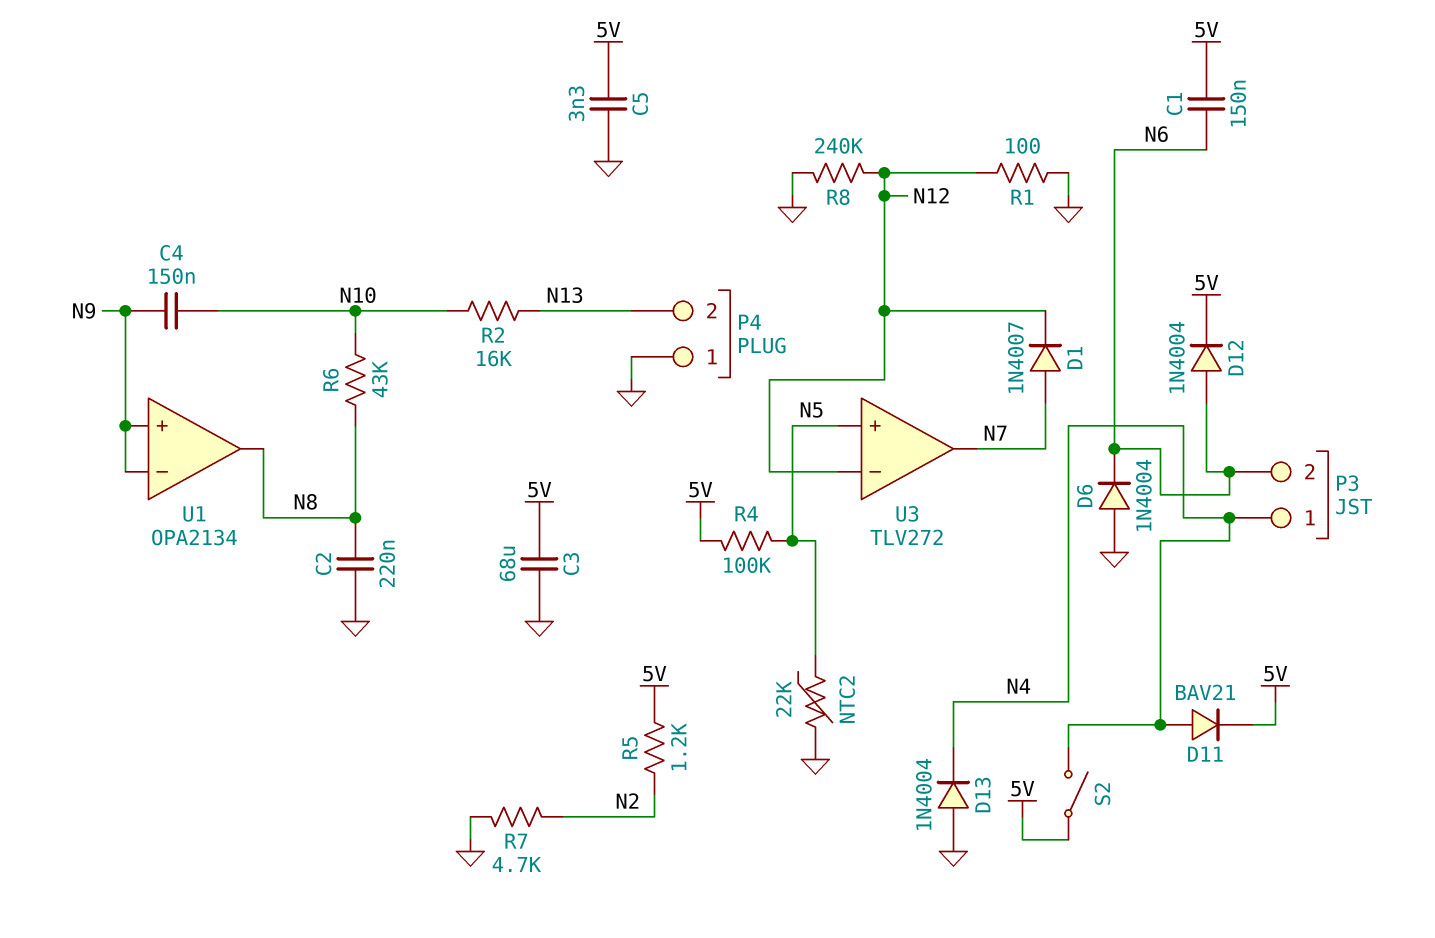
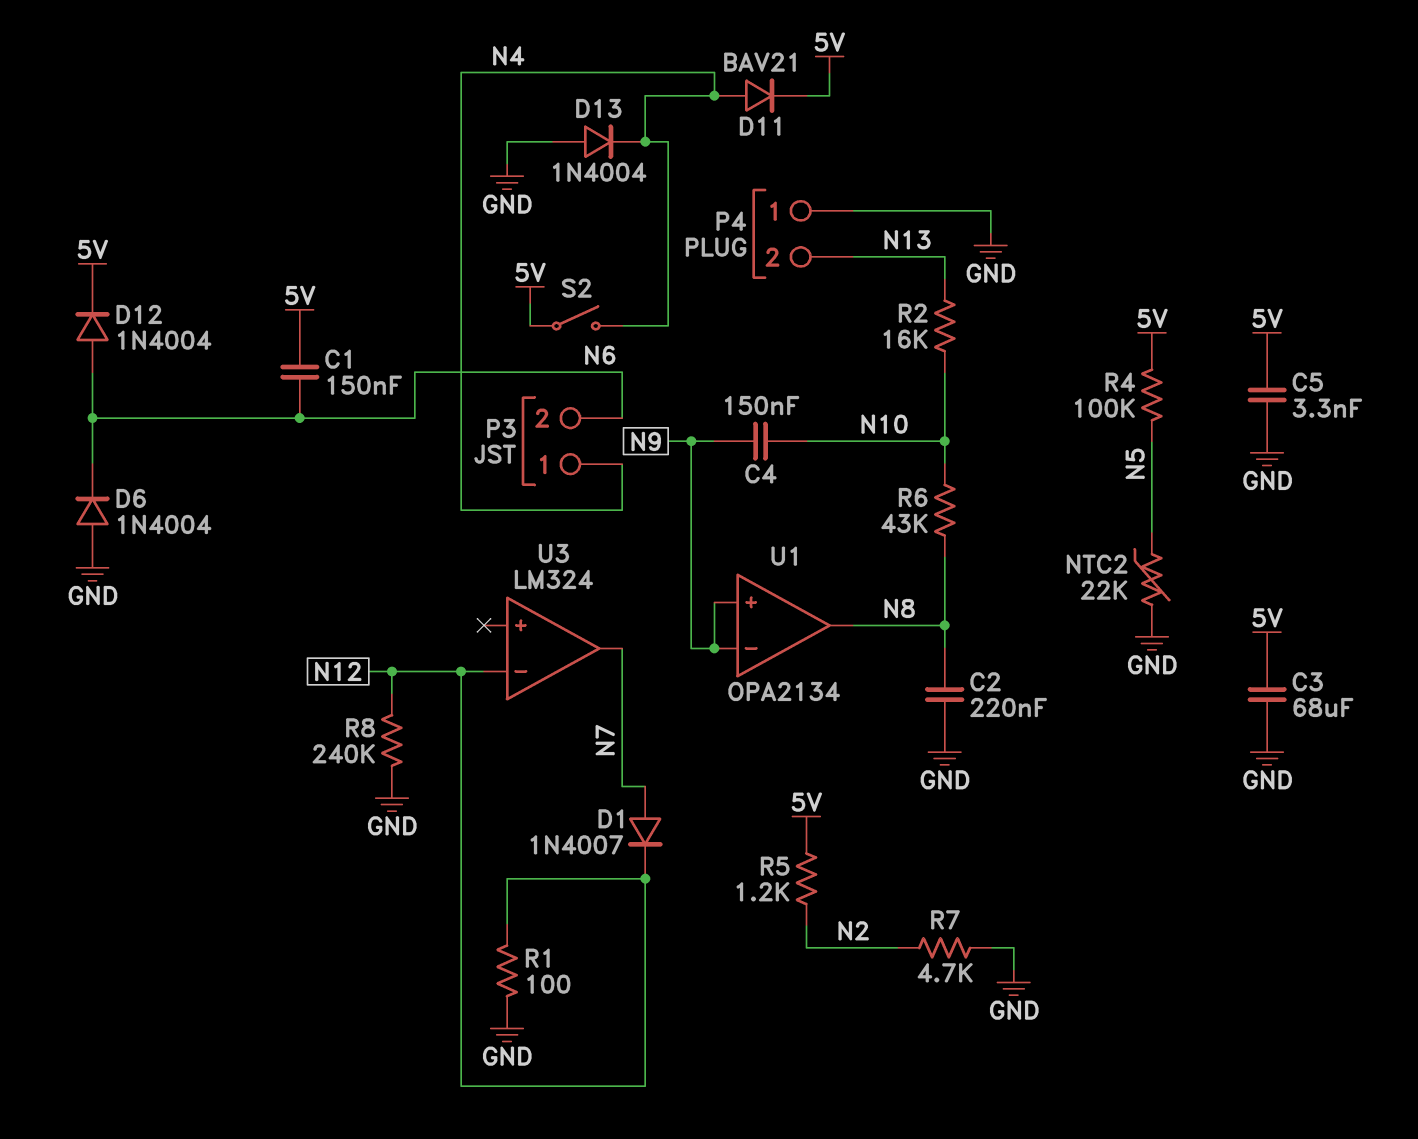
U3: TLV272 -> LM324
U3 pin in+: N5 -> none

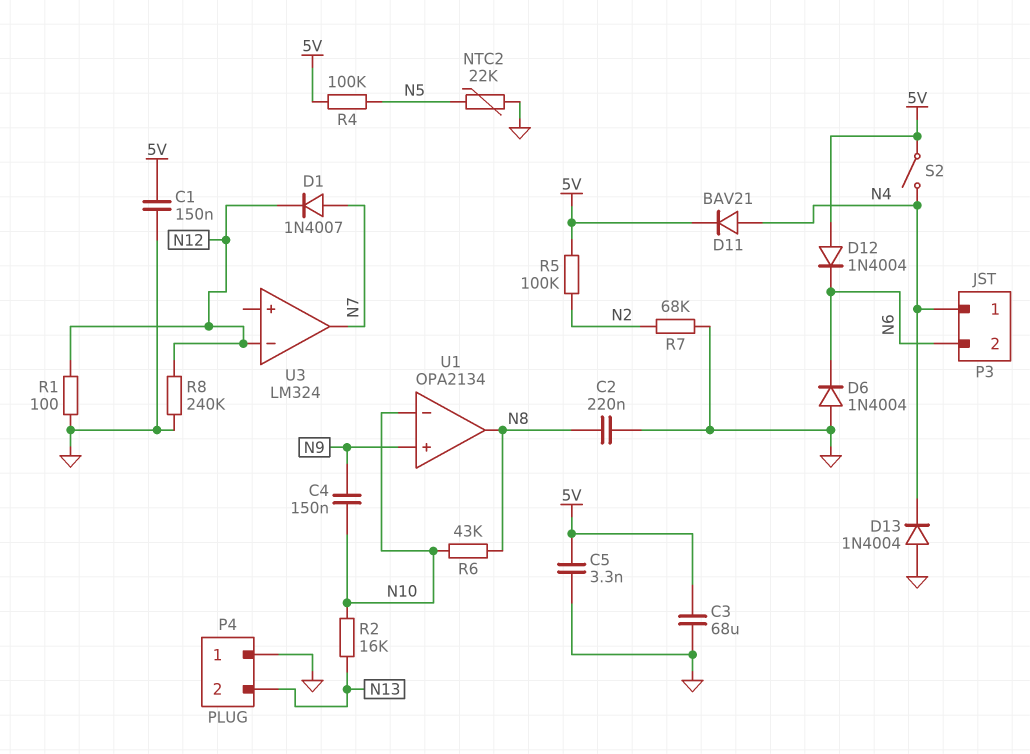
C1: 150nF (5V, N6) -> 150nF (5V, GND)
D12: diode 1N4004 (A N6, K 5V) -> diode 1N4004 (A 5V, K N6)
R5: 1.2k (5V, N2) -> 100k (5V, N2)
R7: 4.7k (GND, N2) -> 68k (GND, N2)
U1 pin in-: N9 -> N10

